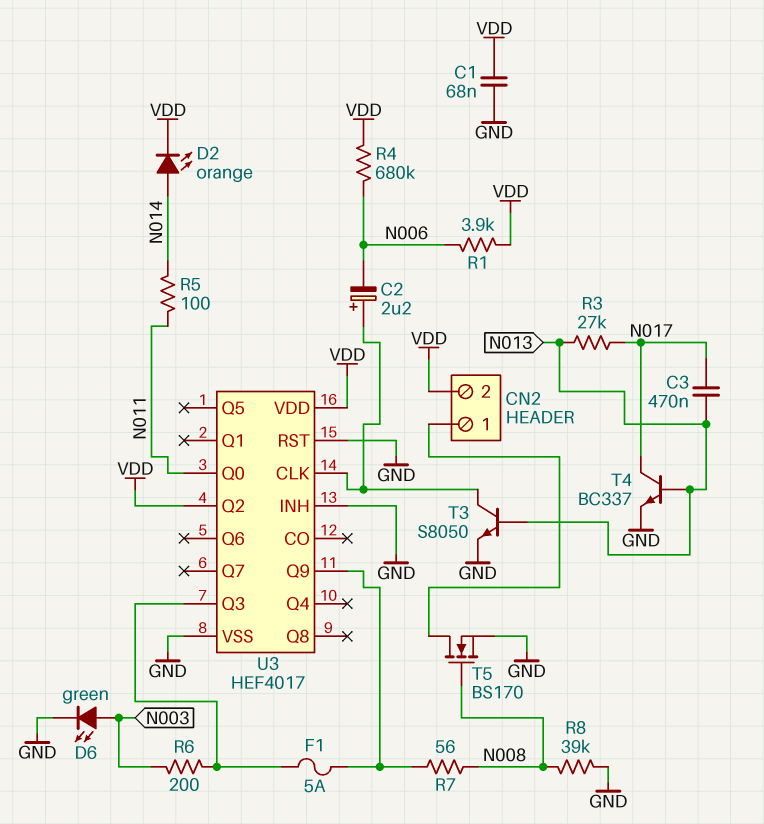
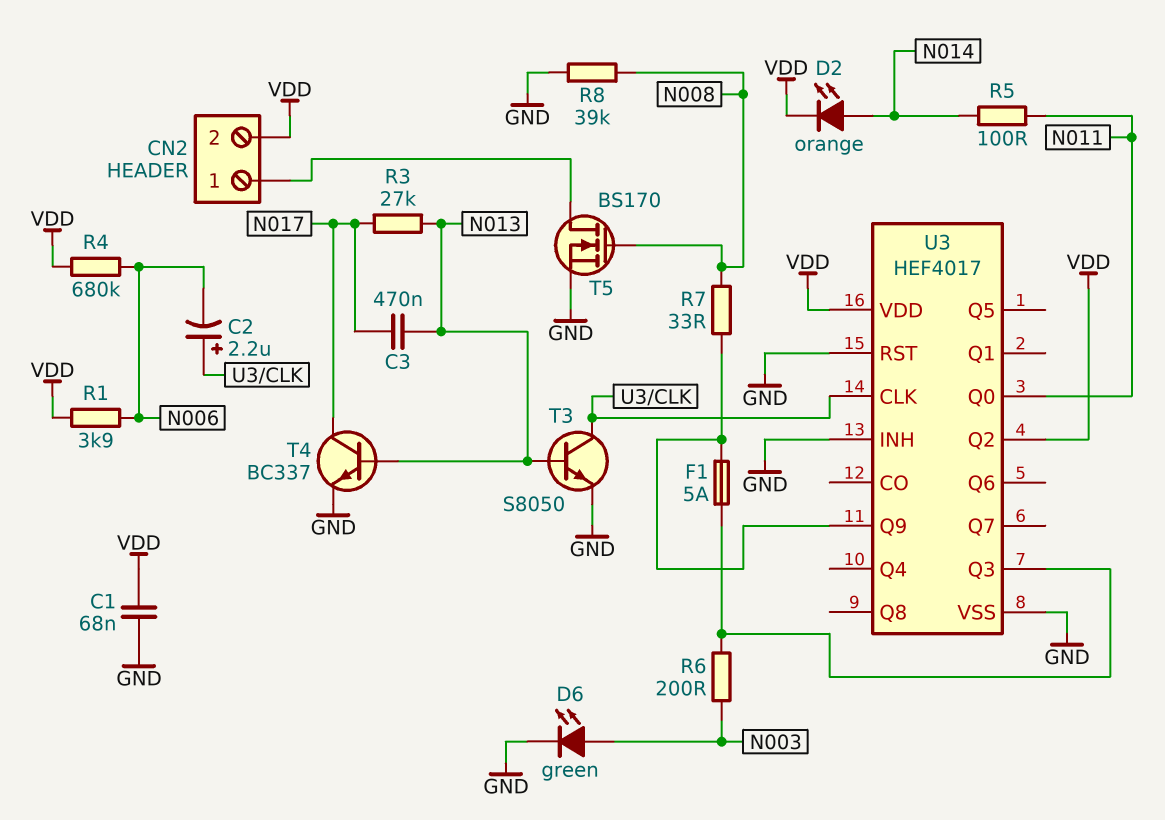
R7: 56 (N008, U3/Q9) -> 33 (N008, U3/Q9)

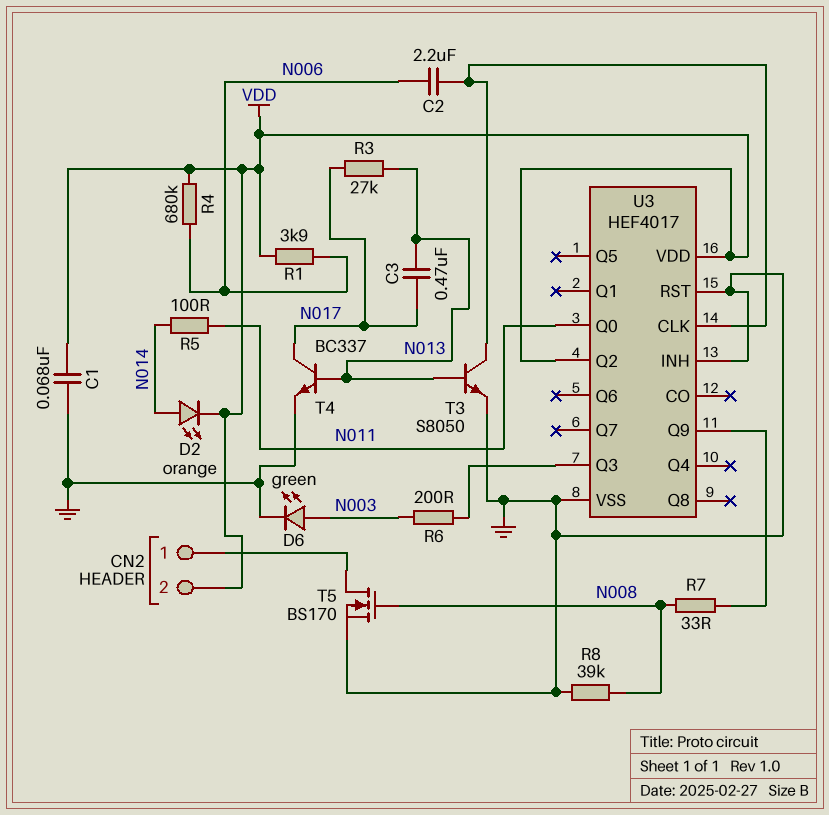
C2: 2.2uF (plus U3/CLK, minus N006) -> 2.2uF (N006, U3/CLK)
F1: 5A (U3/Q3, U3/Q9) -> none

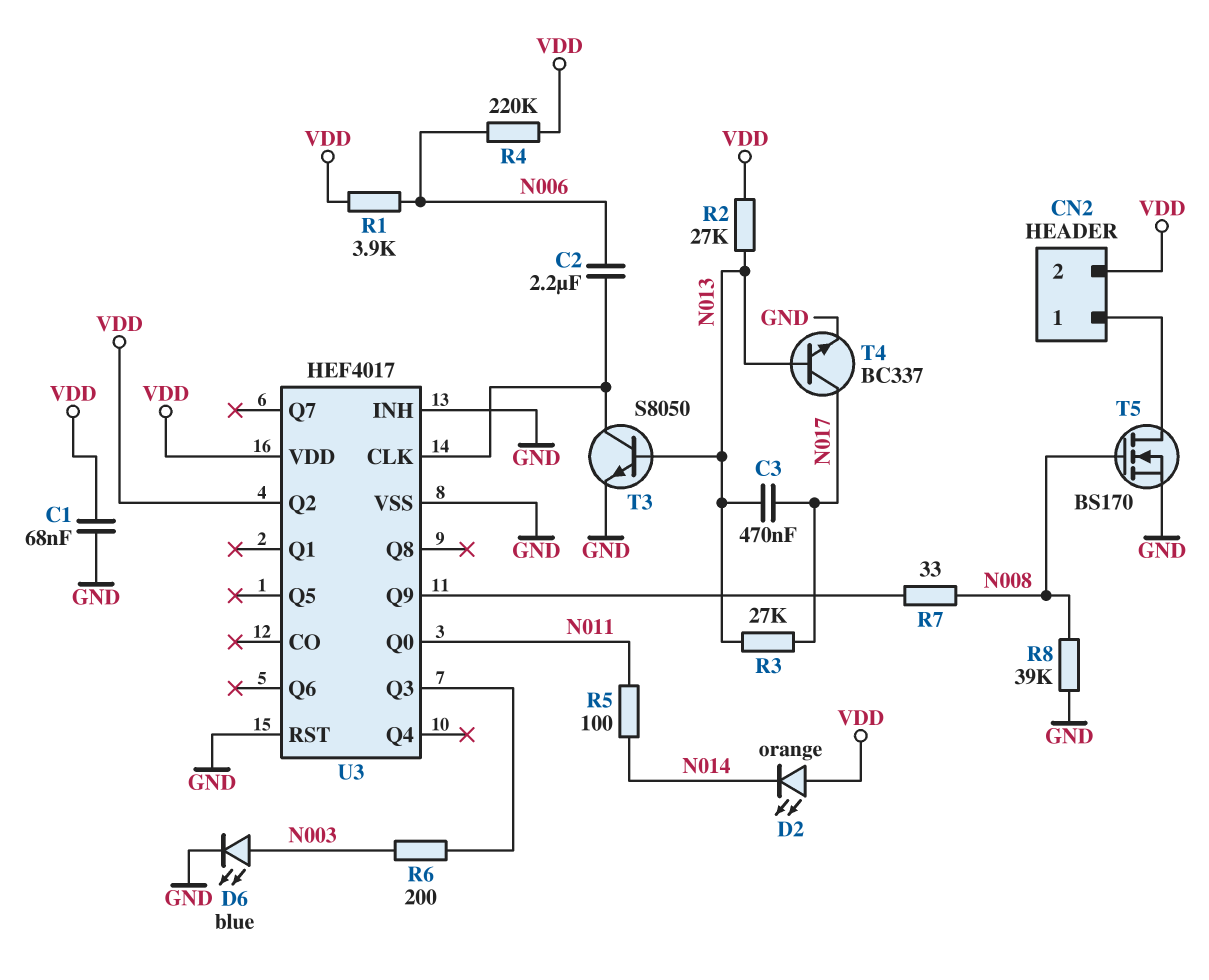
D2: LED orange (A N014, K VDD) -> LED orange (A VDD, K N014)
D6: LED green (A N003, K GND) -> LED blue (A N003, K GND)
R2: none -> 27k (N013, VDD)
R4: 680k (N006, VDD) -> 220k (N006, VDD)

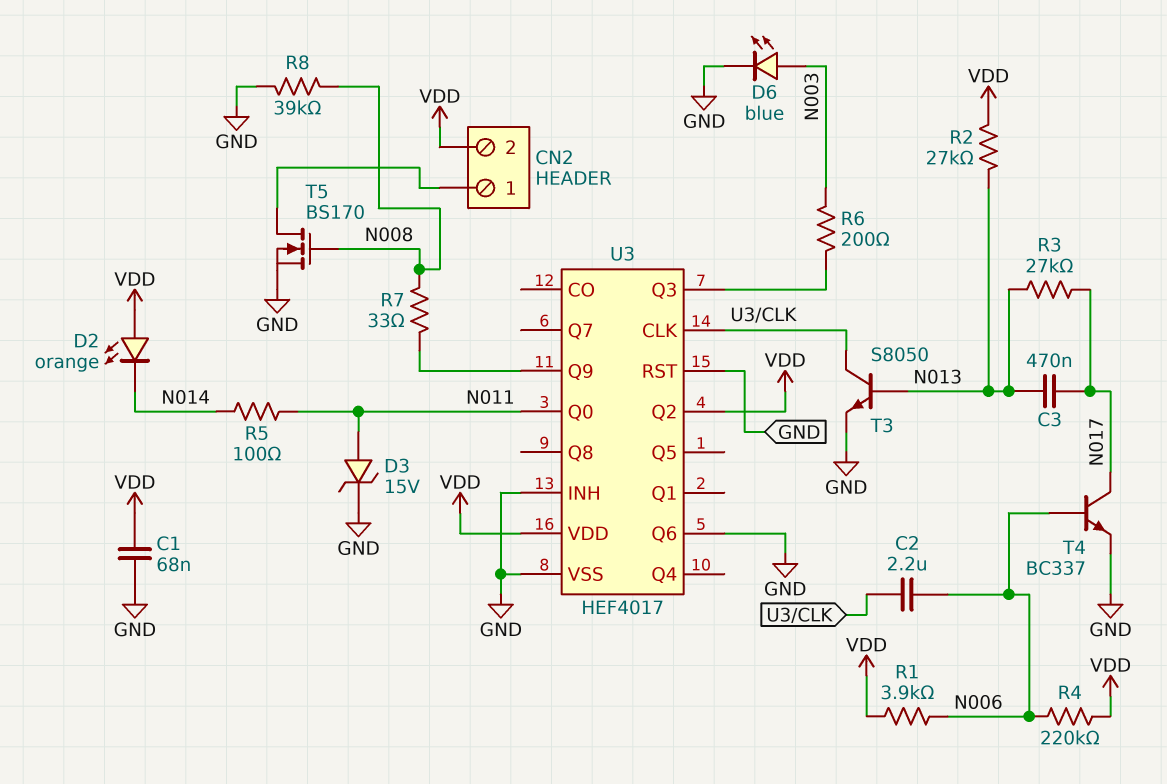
D3: none -> zener 15V (A N011, K GND)
T4: NPN BC337 (B N013, C N017, E GND) -> NPN BC337 (B N006, C N017, E GND)
U3 pin Q6: none -> GND

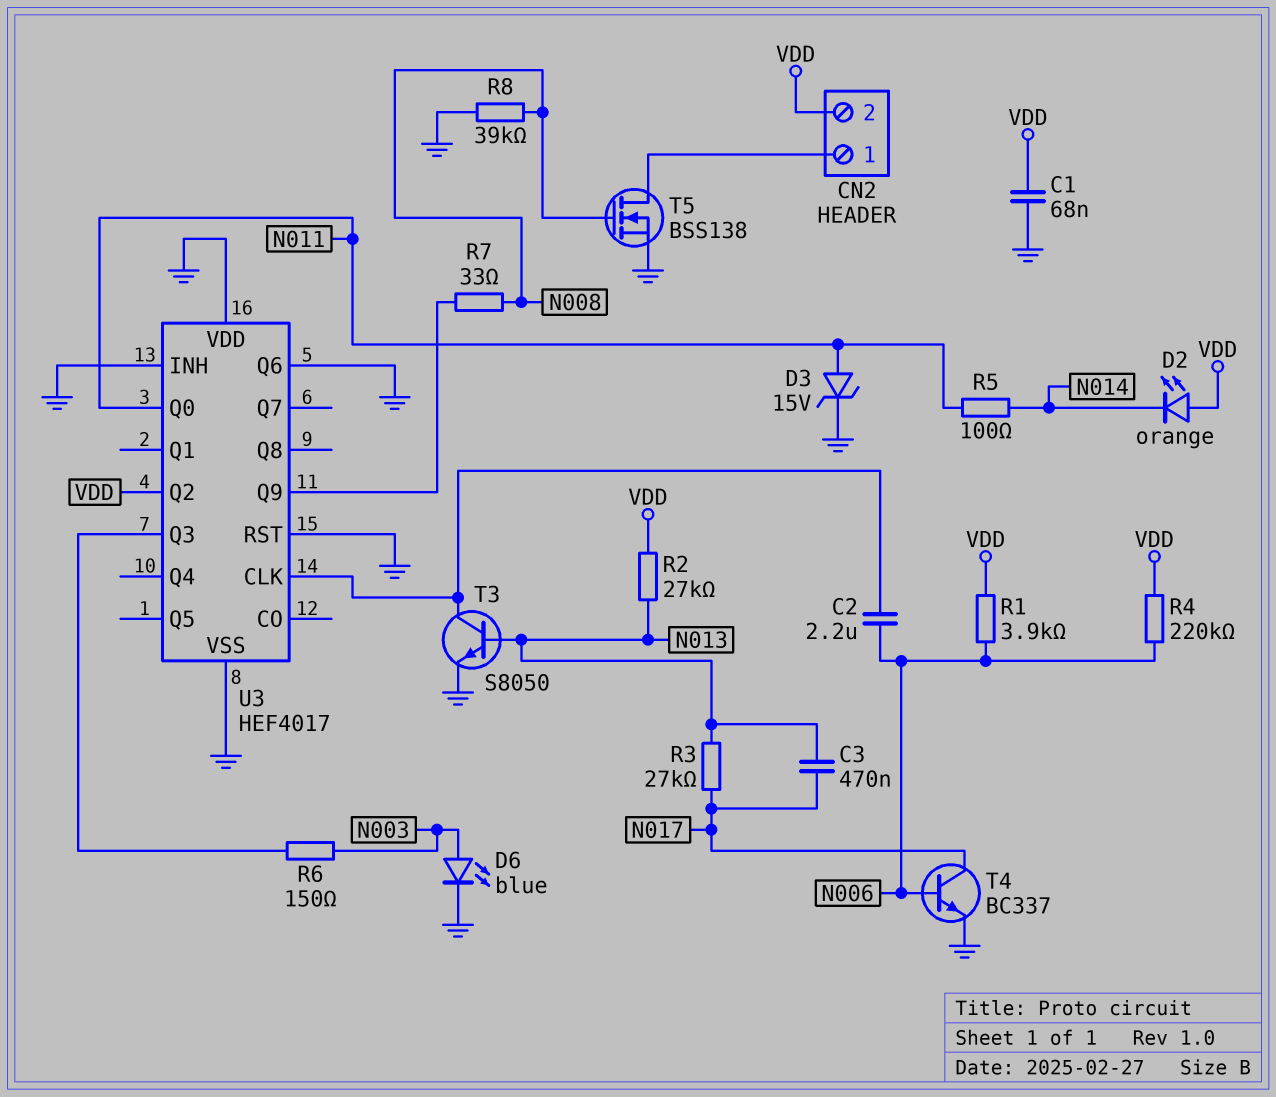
R6: 200 (N003, U3/Q3) -> 150 (N003, U3/Q3)
T5: NMOS BS170 (G N008, D CN2/1, S GND) -> NMOS BSS138 (G N008, D CN2/1, S GND)
U3 pin VDD: VDD -> GND

